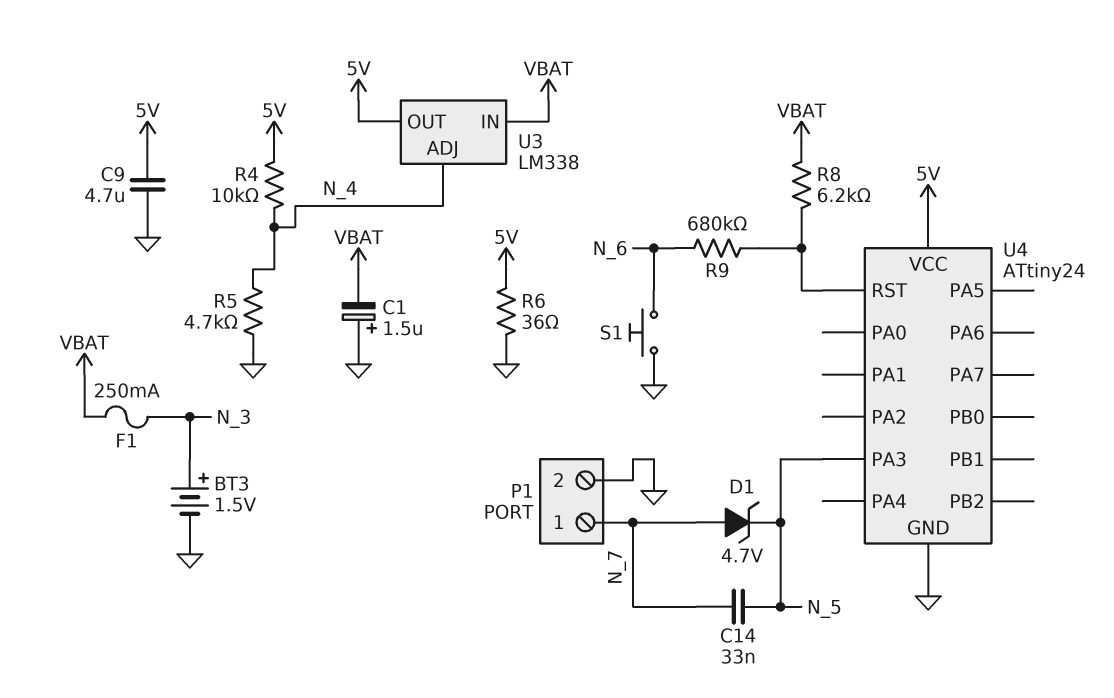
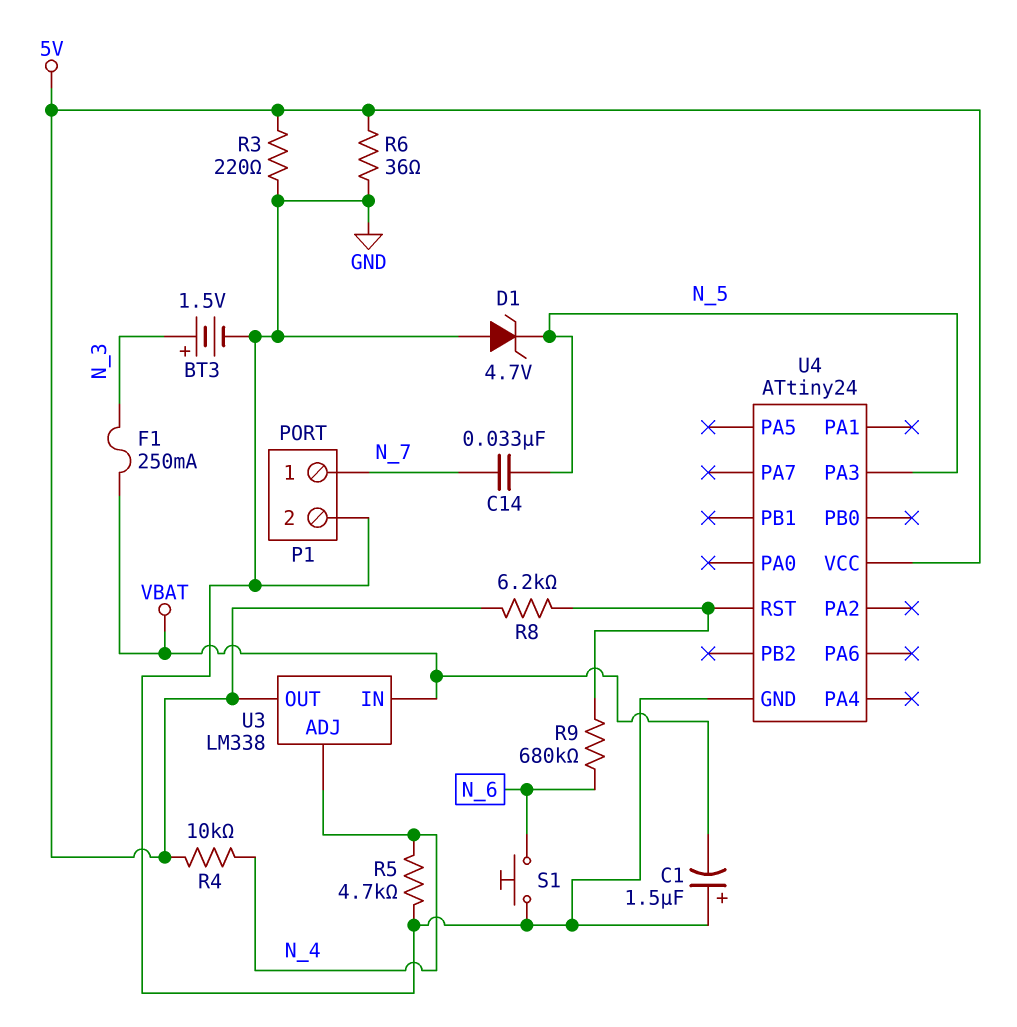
C9: 4.7uF (5V, GND) -> none
D1: zener 4.7V (A N_7, K N_5) -> zener 4.7V (A GND, K N_5)
R3: none -> 220 (5V, GND)
R8: 6.2k (U4/RST, VBAT) -> 6.2k (5V, U4/RST)

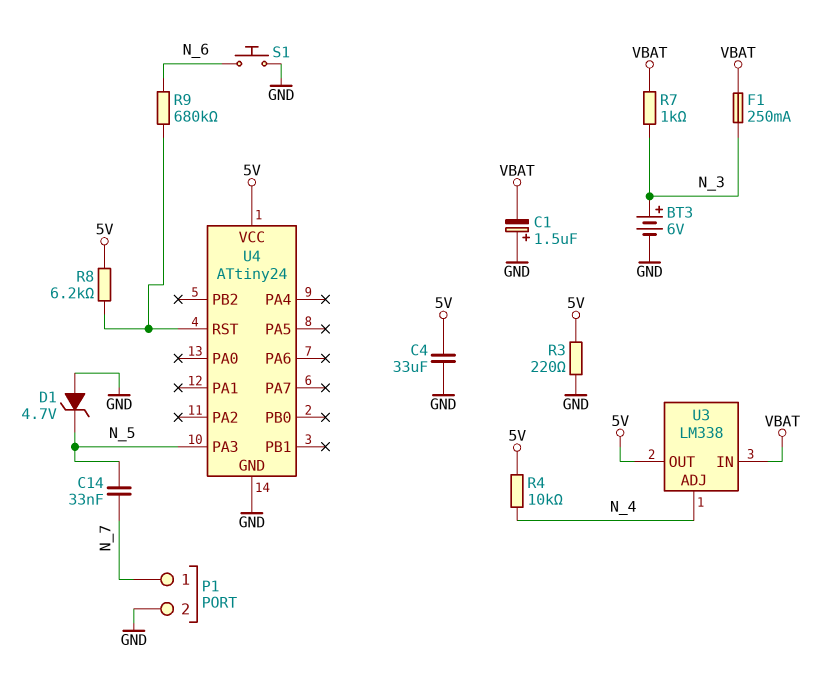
BT3: 1.5V (plus N_3, minus GND) -> 6V (plus N_3, minus GND)
C4: none -> 33uF (5V, GND)
R5: 4.7k (GND, N_4) -> none
R6: 36 (5V, GND) -> none
R7: none -> 1k (N_3, VBAT)

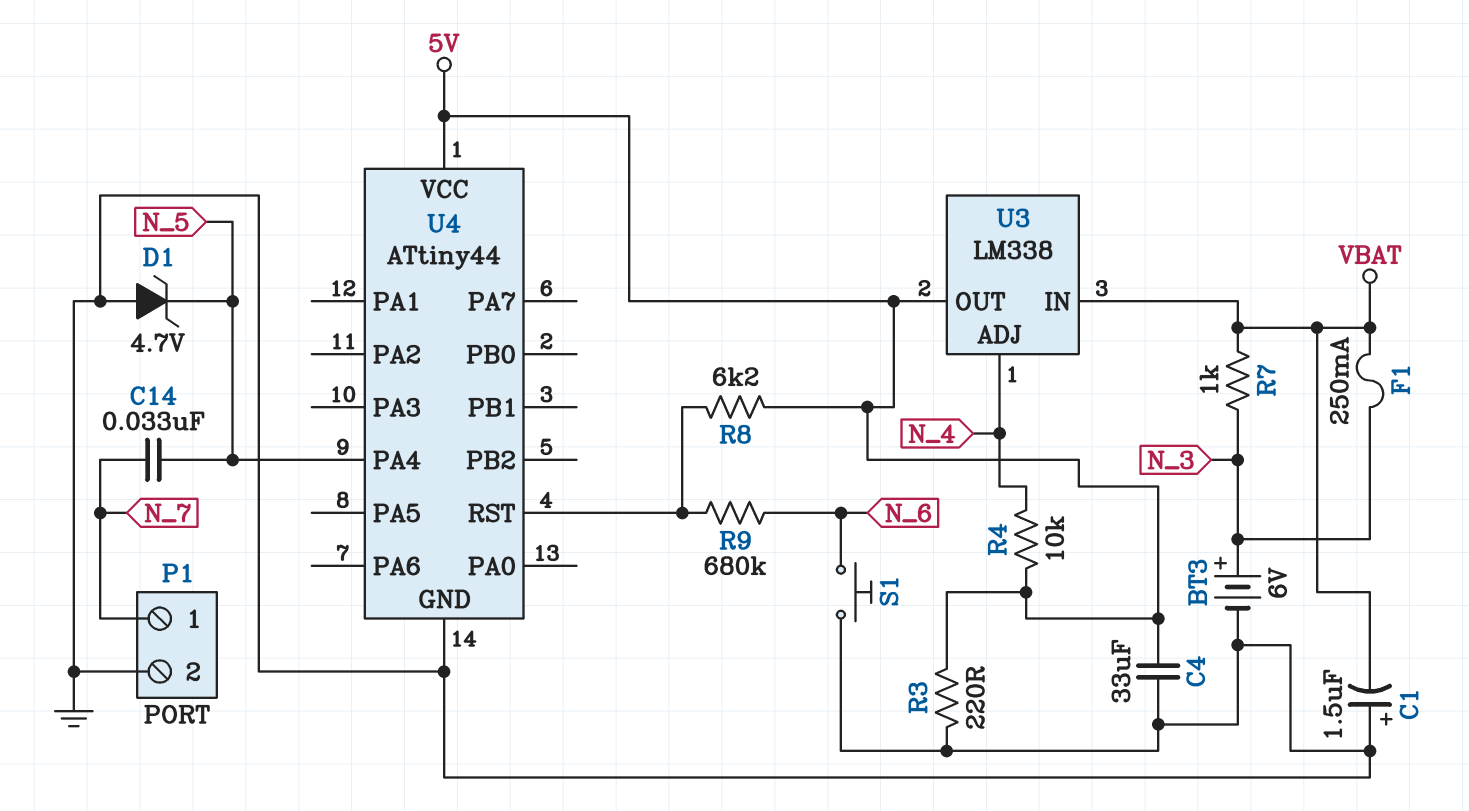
U4: ATtiny24 -> ATtiny44
U4 pin PA3: N_5 -> none
U4 pin PA4: none -> N_5

